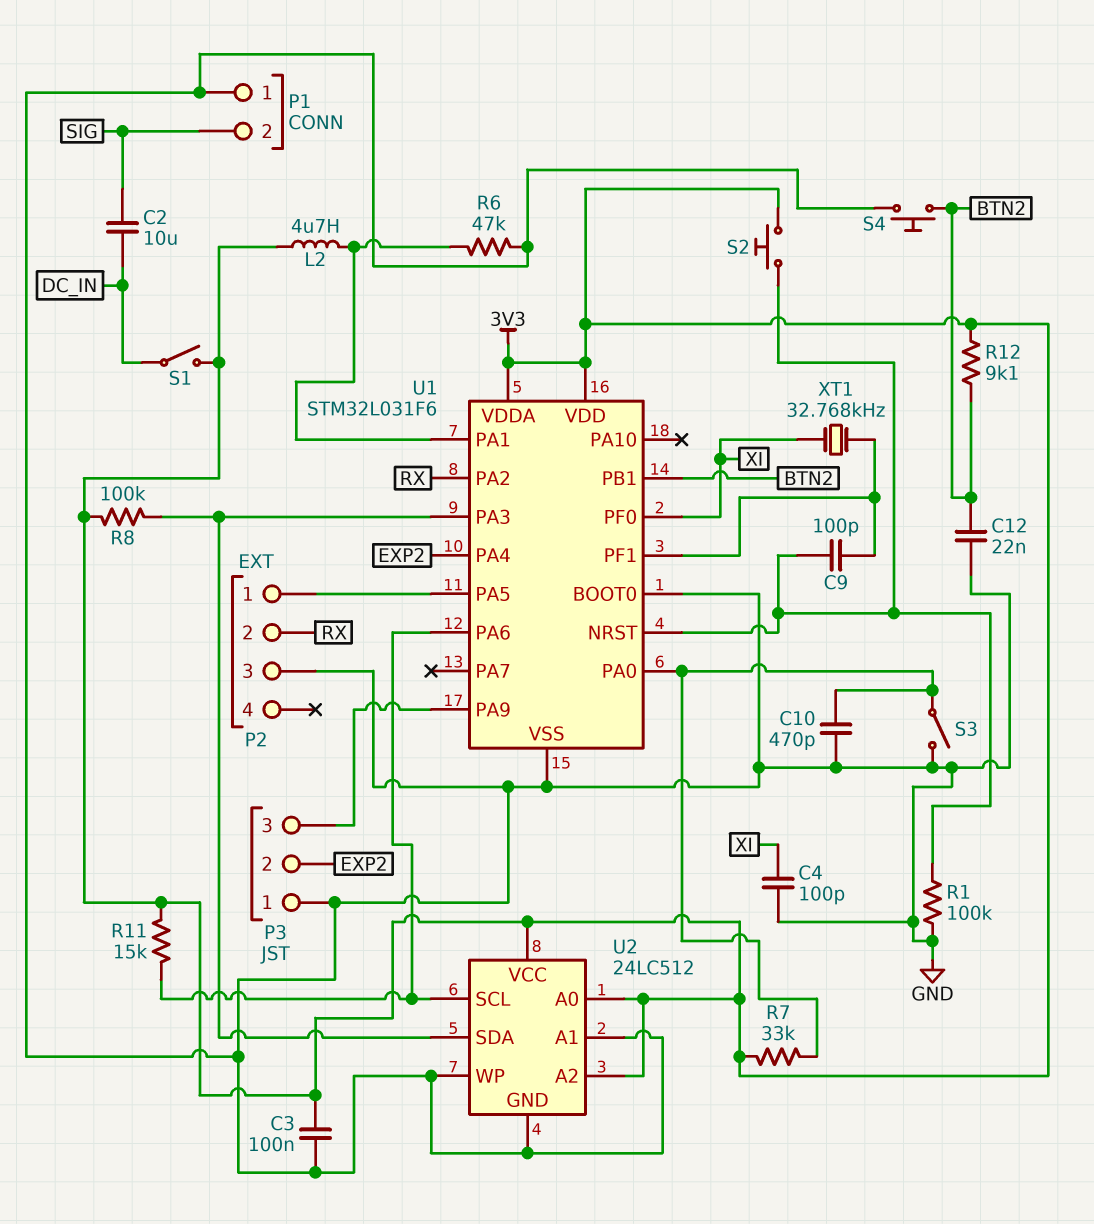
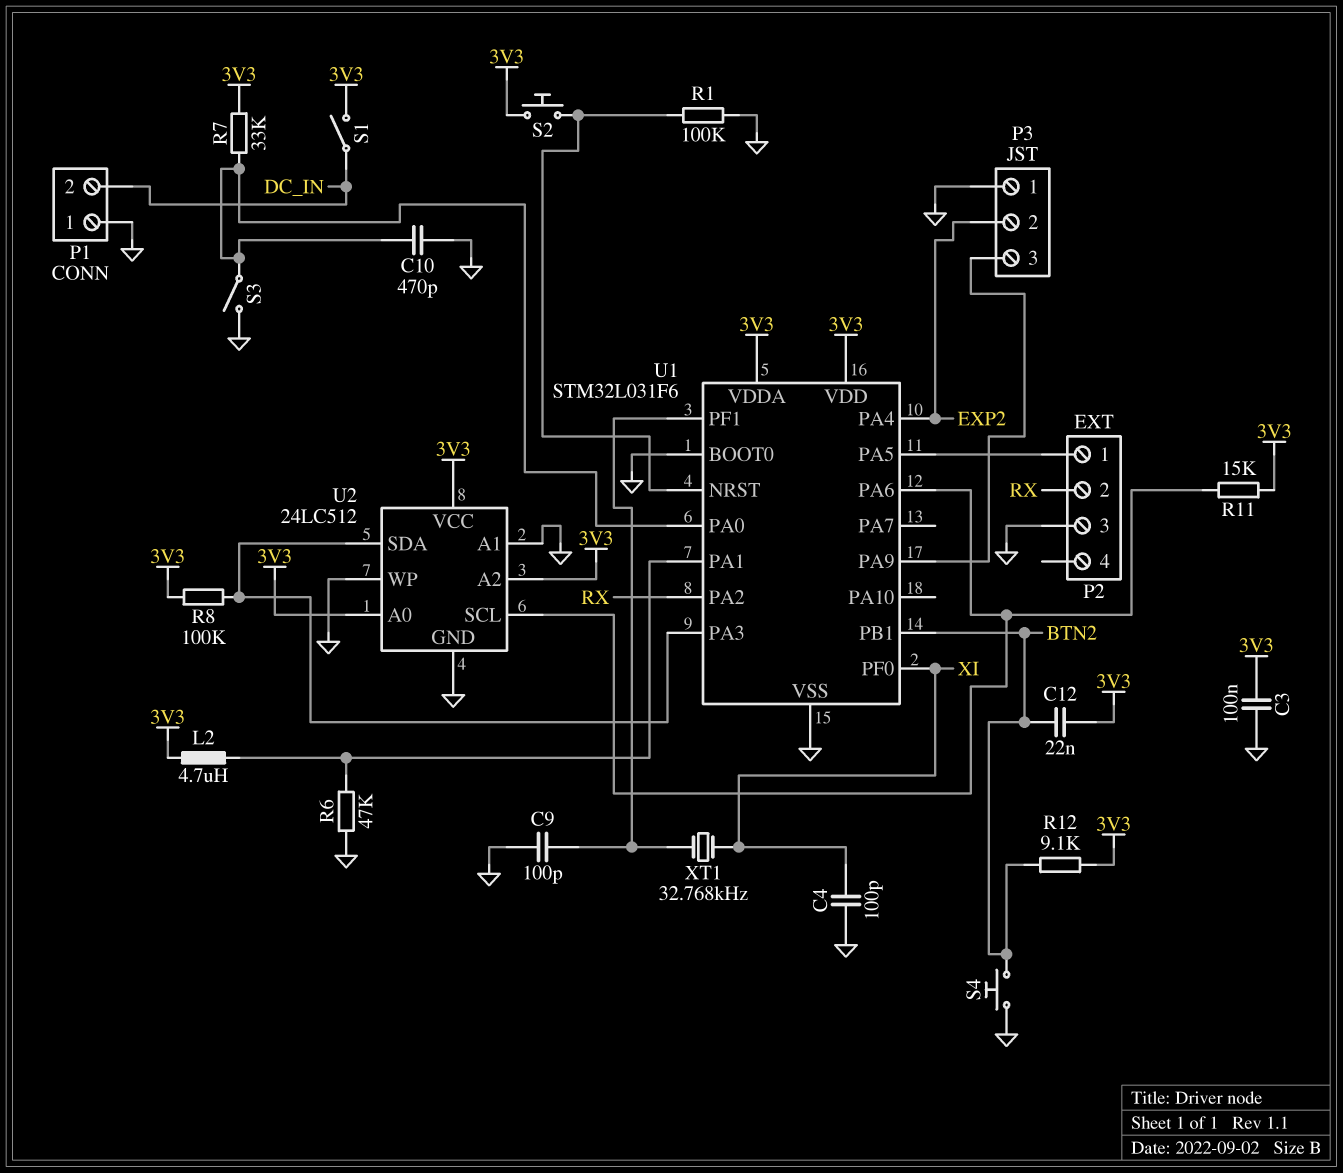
C2: 10uF (DC_IN, SIG) -> none
C9: 100pF (U1/NRST, U1/PF1) -> 100pF (GND, U1/PF1)
C12: 22nF (BTN2, GND) -> 22nF (3V3, BTN2)
P1 pin 2: SIG -> DC_IN

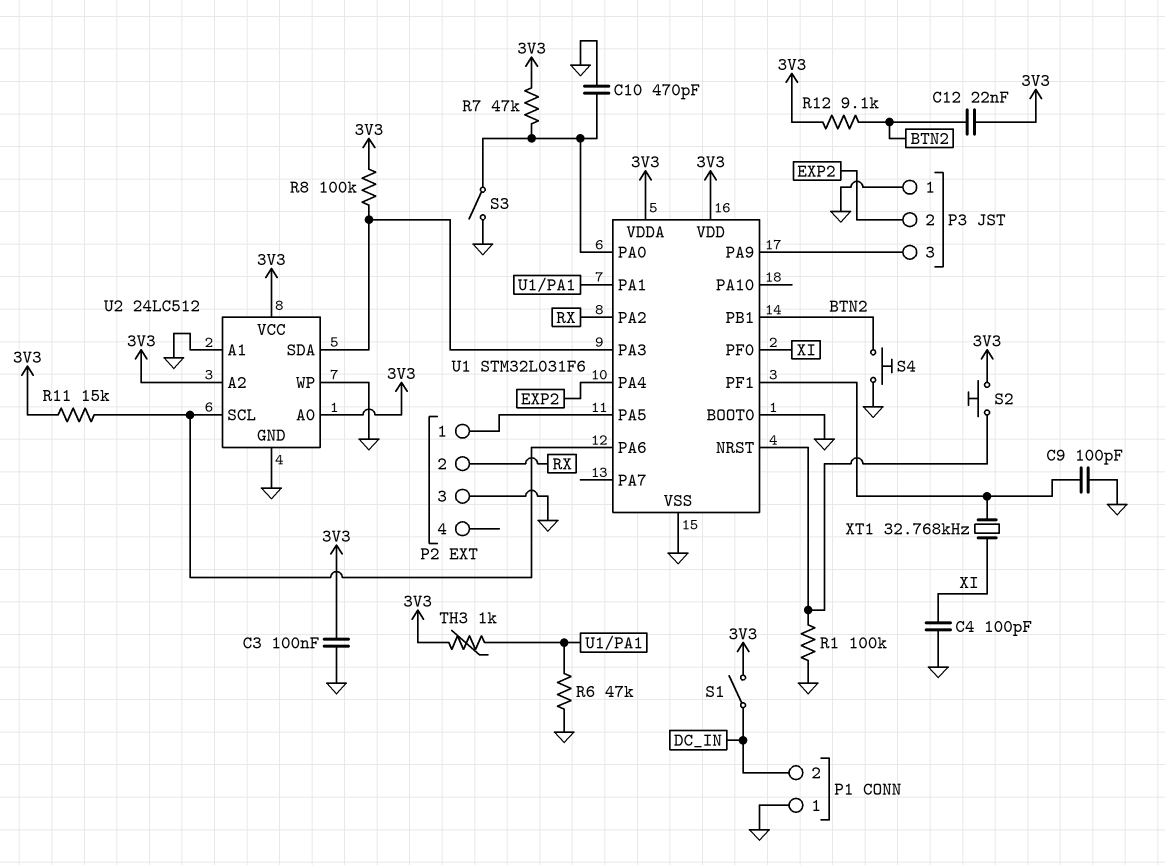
L2: 4.7uH (3V3, U1/PA1) -> none
R7: 33k (3V3, U1/PA0) -> 47k (3V3, U1/PA0)
TH3: none -> 1k (3V3, U1/PA1)

